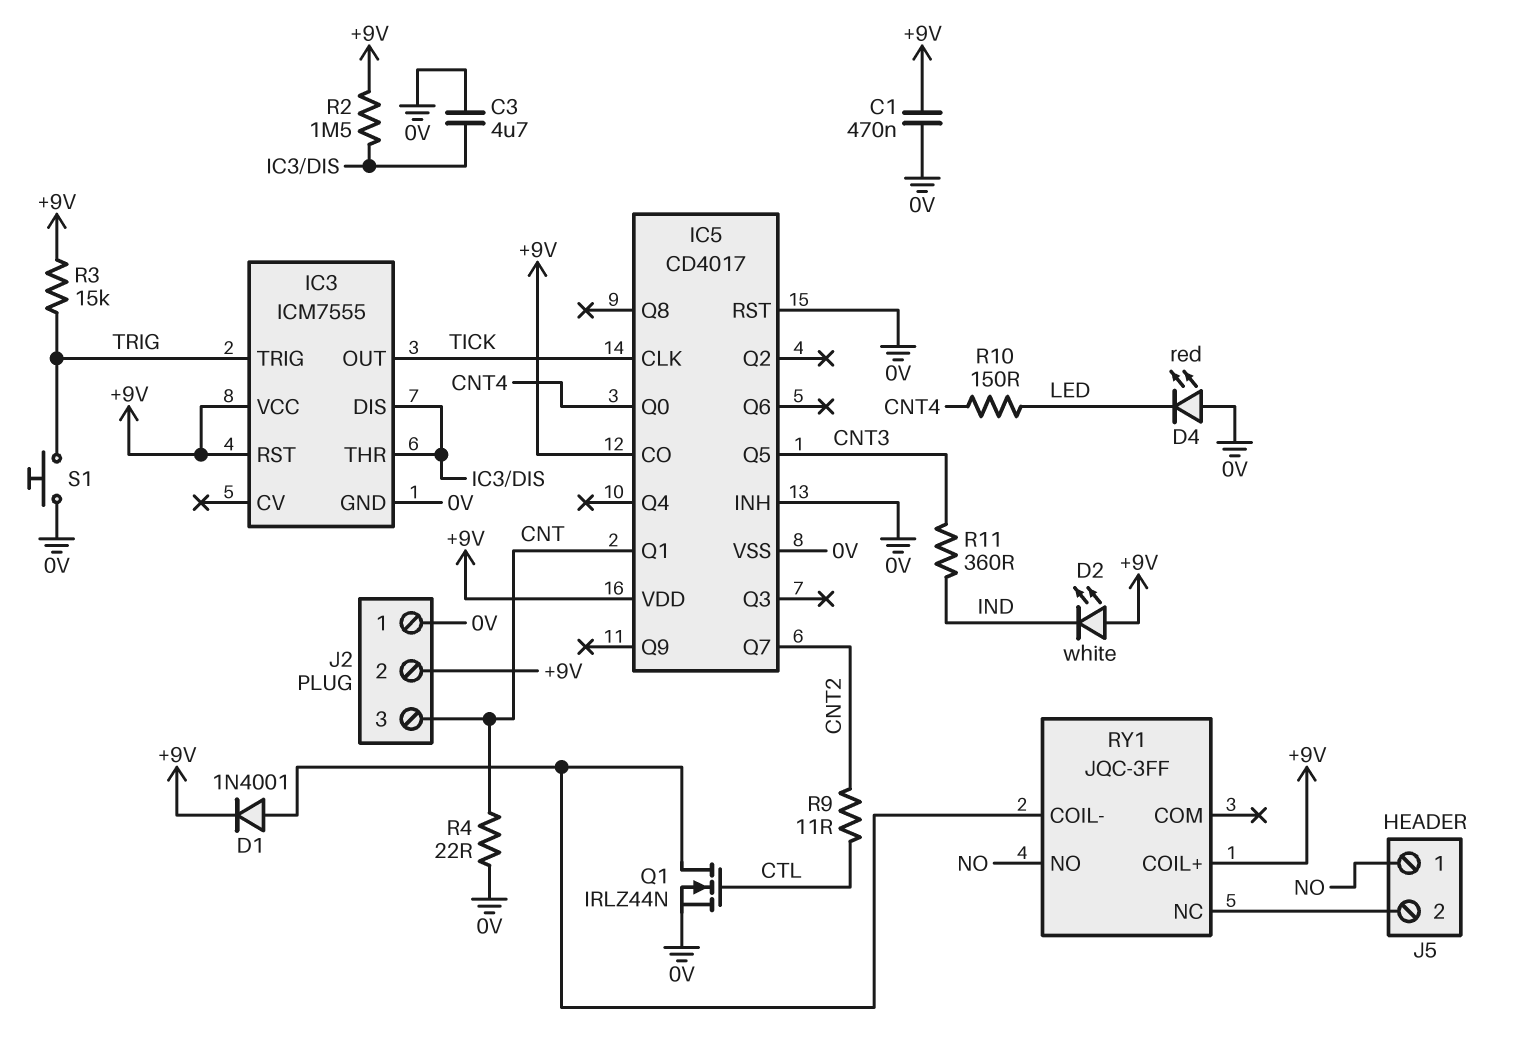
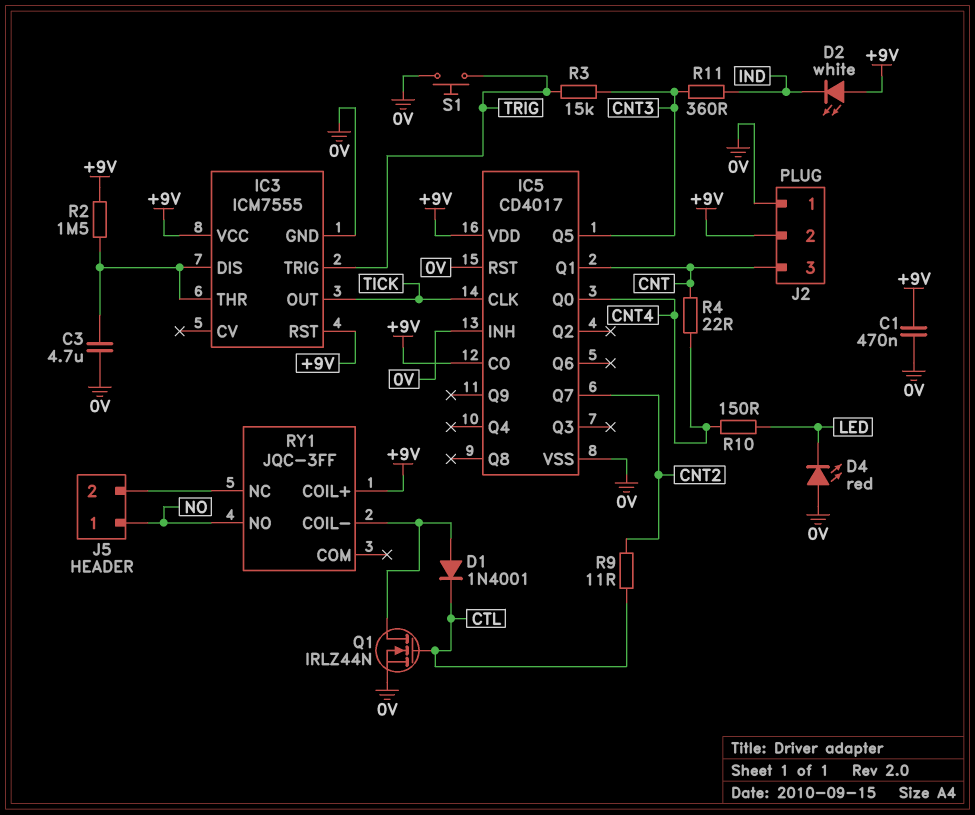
D1: diode 1N4001 (A RY1/COIL-, K +9V) -> diode 1N4001 (A RY1/COIL-, K CTL)
R3: 15k (+9V, TRIG) -> 15k (CNT3, TRIG)
R4: 22 (0V, CNT) -> 22 (CNT, CNT4)

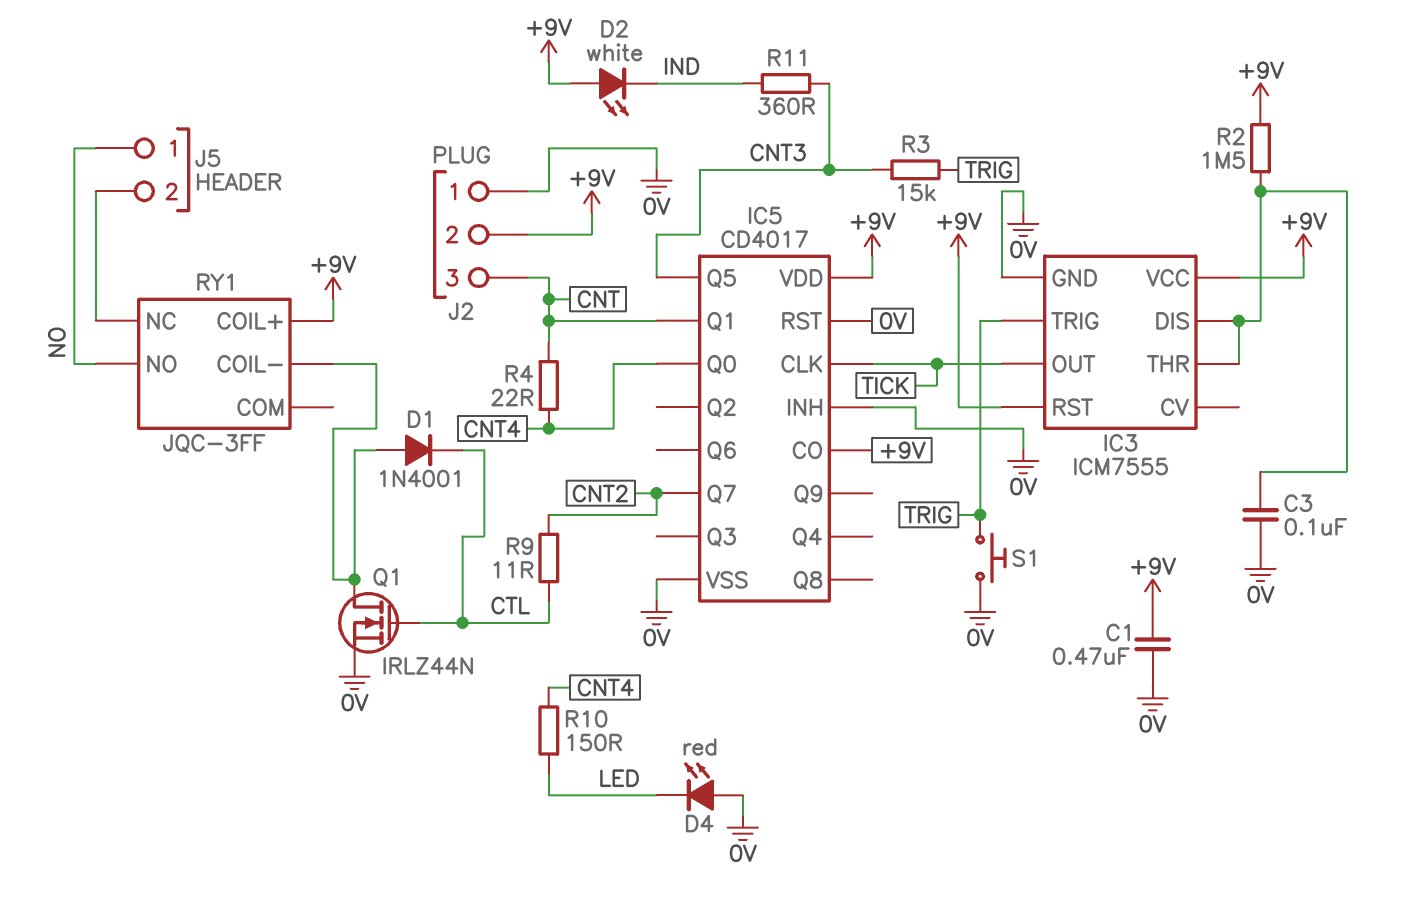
C3: 4.7uF (0V, IC3/DIS) -> 100nF (0V, IC3/DIS)

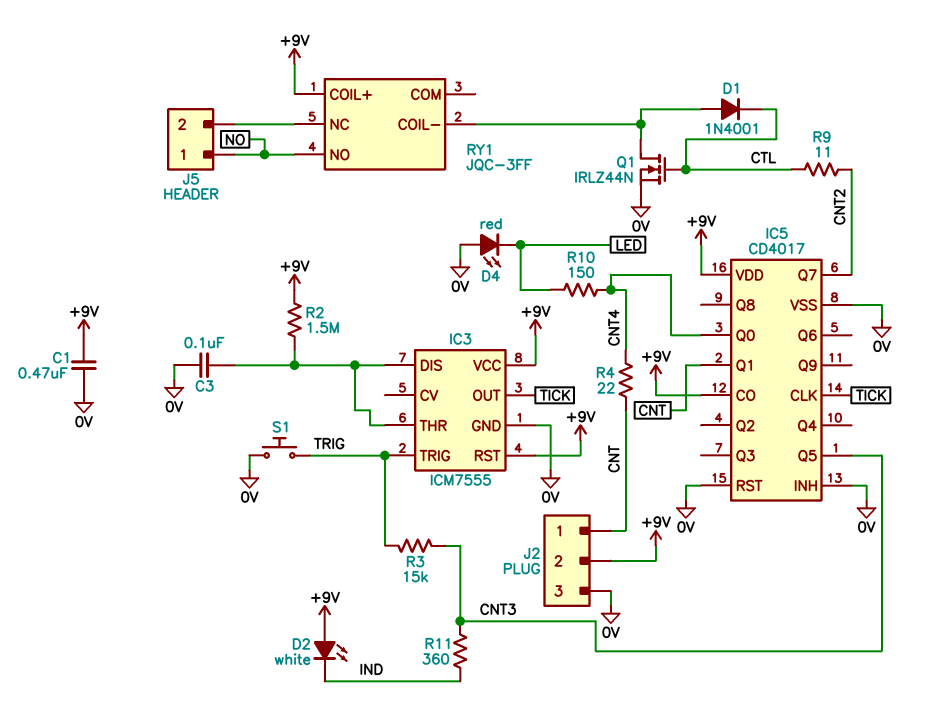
J2 pin 1: 0V -> CNT
J2 pin 3: CNT -> 0V

